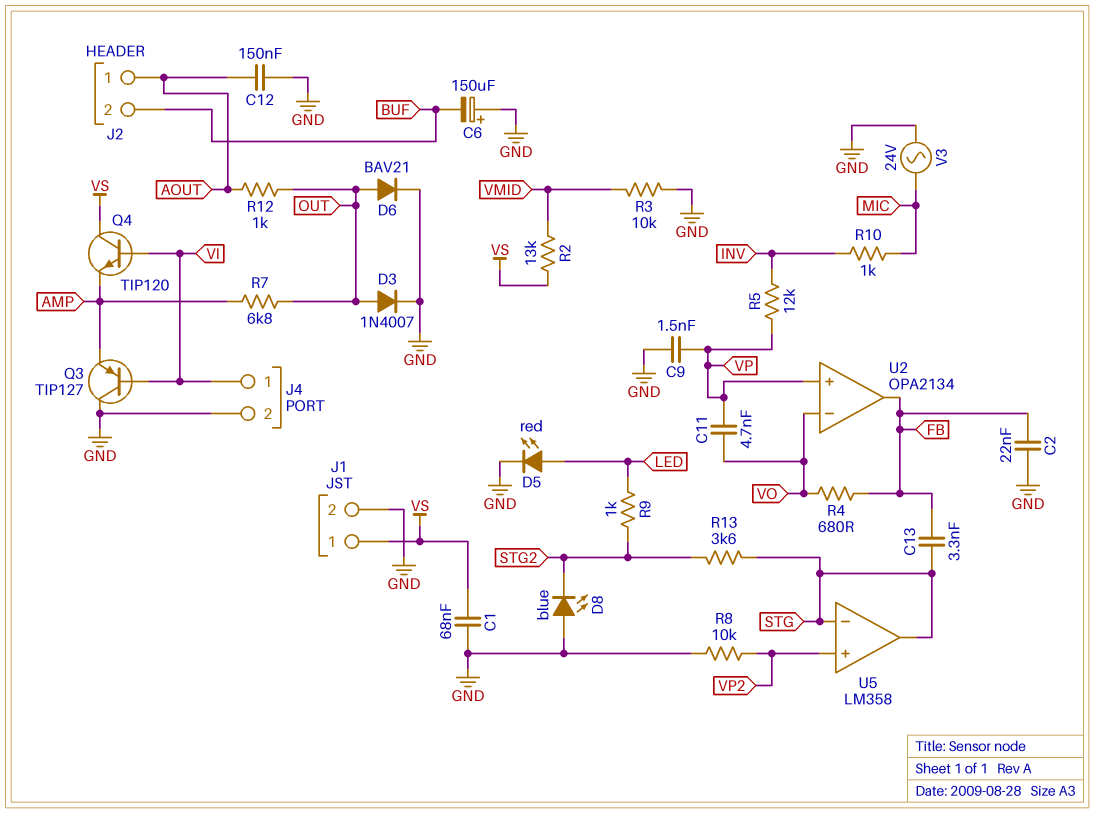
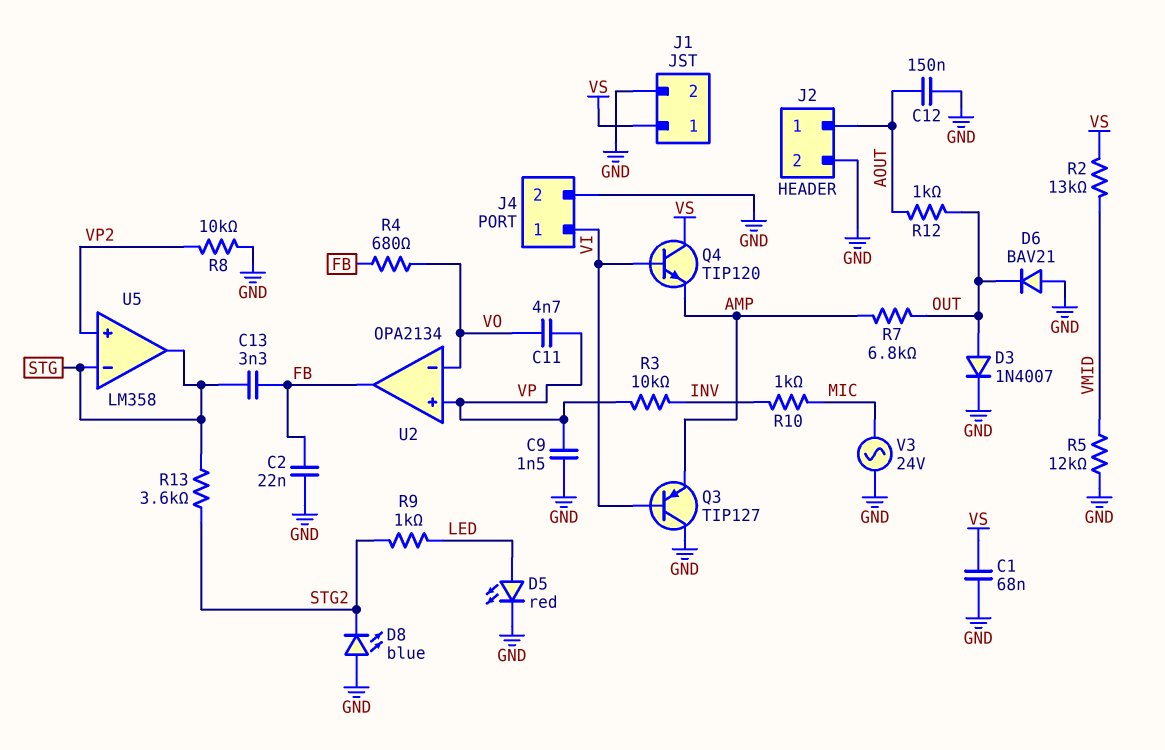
C6: 150uF (plus GND, minus BUF) -> none
D6: diode BAV21 (A OUT, K GND) -> diode BAV21 (A GND, K OUT)
J2 pin 2: BUF -> GND
R3: 10k (GND, VMID) -> 10k (INV, VP)
R5: 12k (INV, VP) -> 12k (GND, VMID)

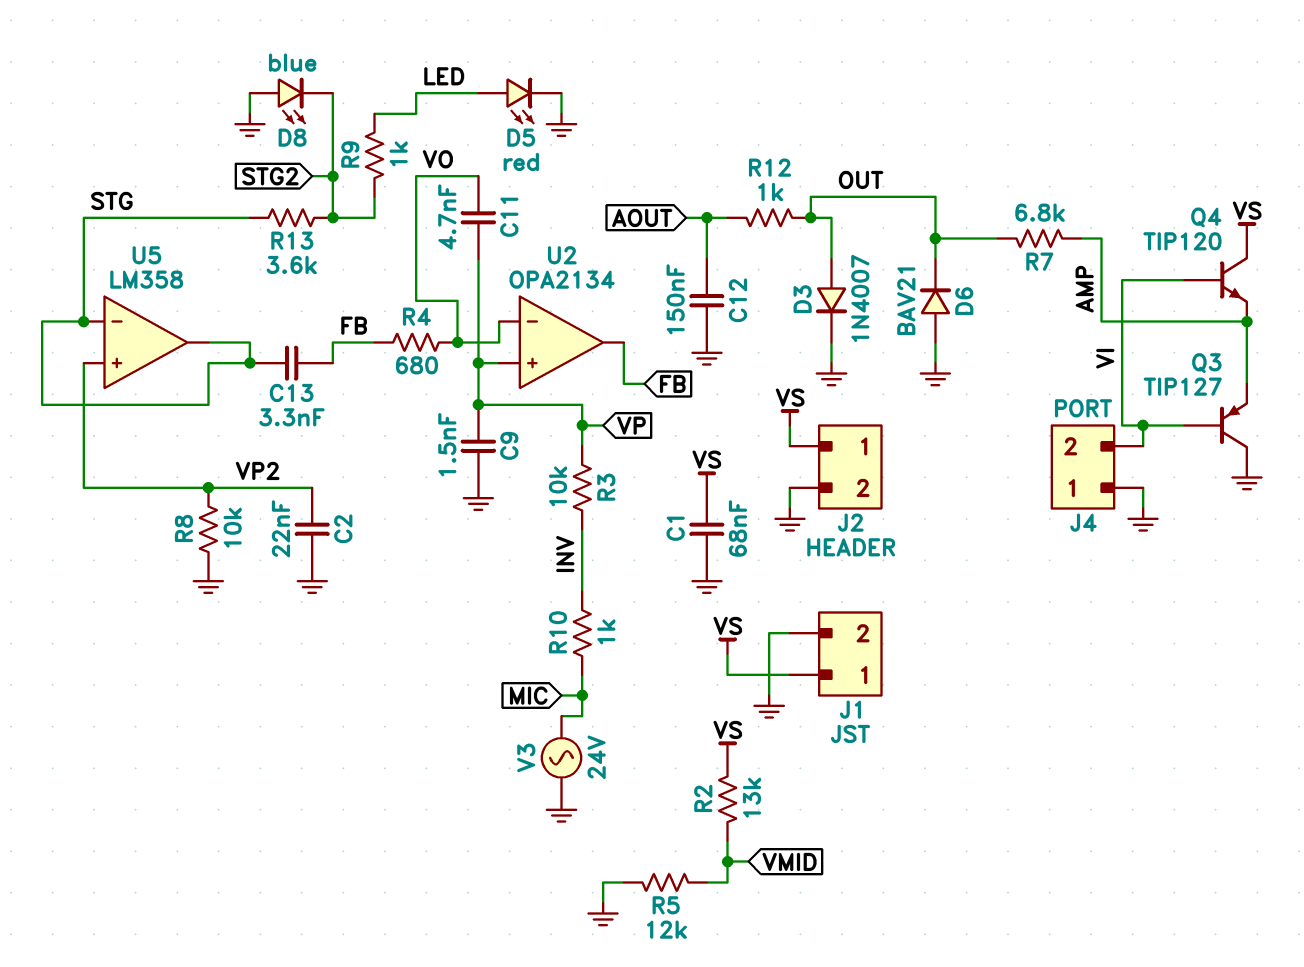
C2: 22nF (FB, GND) -> 22nF (GND, VP2)
J2 pin 1: AOUT -> VS
J4 pin 1: VI -> GND
J4 pin 2: GND -> VI

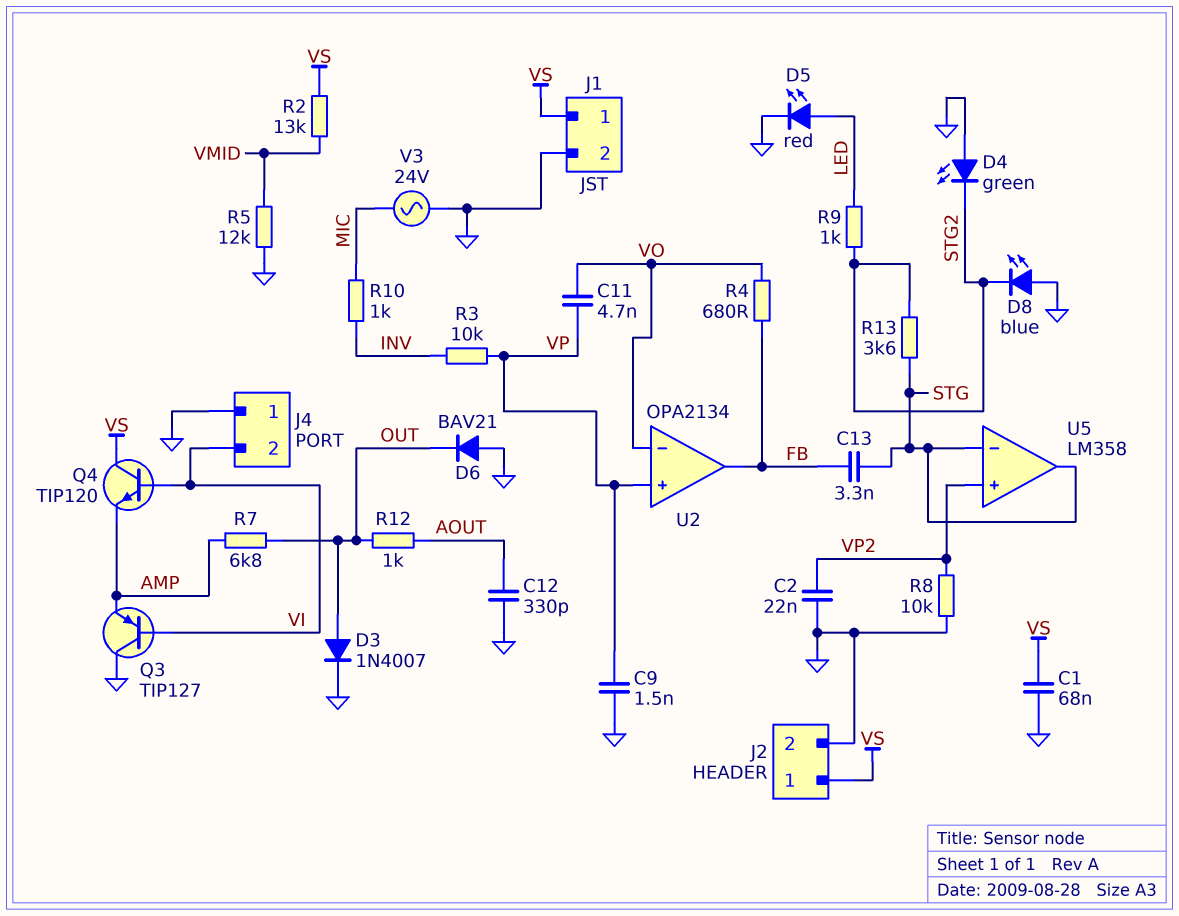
C12: 150nF (AOUT, GND) -> 330pF (AOUT, GND)
D4: none -> LED green (A GND, K STG2)

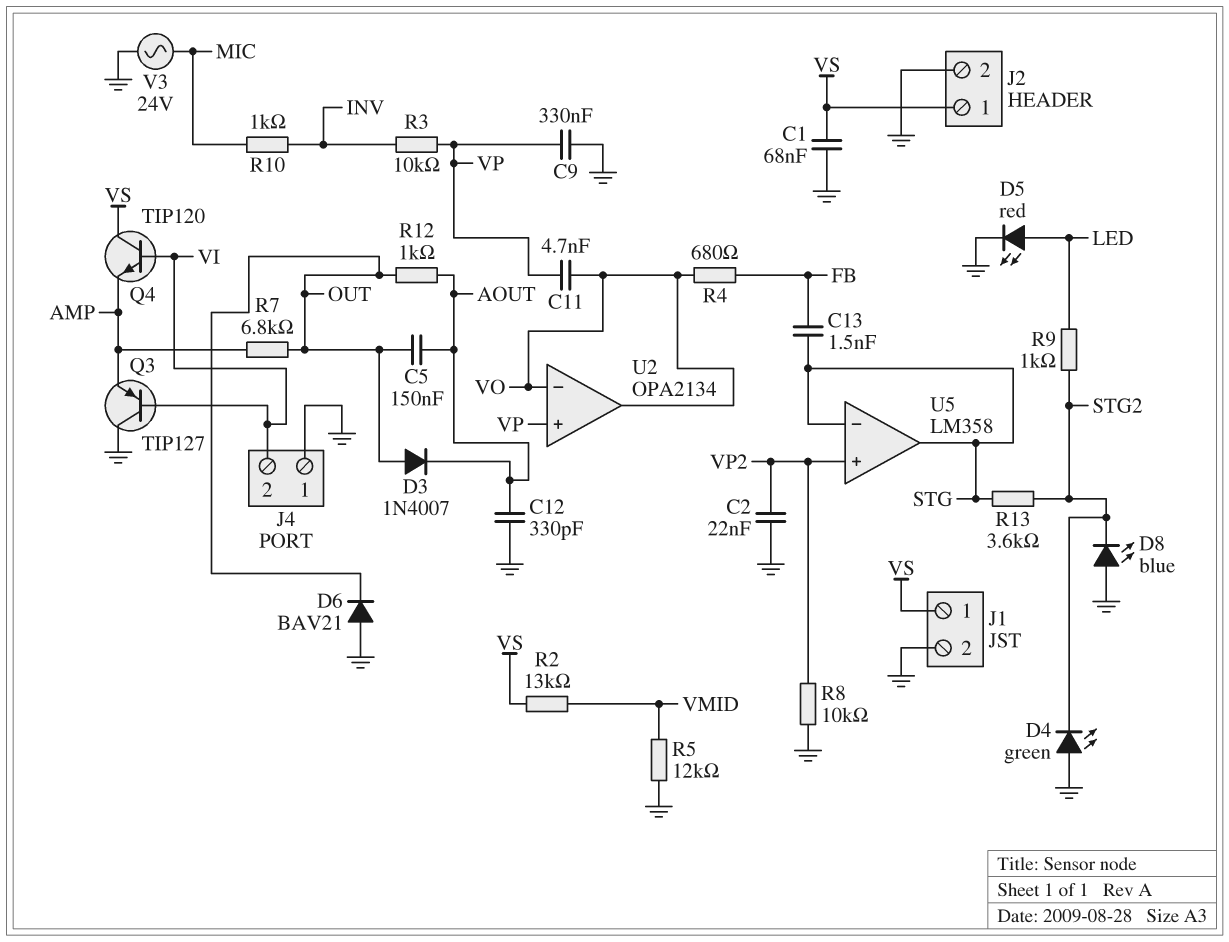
C5: none -> 150nF (AOUT, OUT)
C9: 1.5nF (GND, VP) -> 330nF (GND, VP)
C13: 3.3nF (FB, STG) -> 1.5nF (FB, STG)
D3: diode 1N4007 (A OUT, K GND) -> diode 1N4007 (A OUT, K AOUT)
U2 pin out: FB -> VO

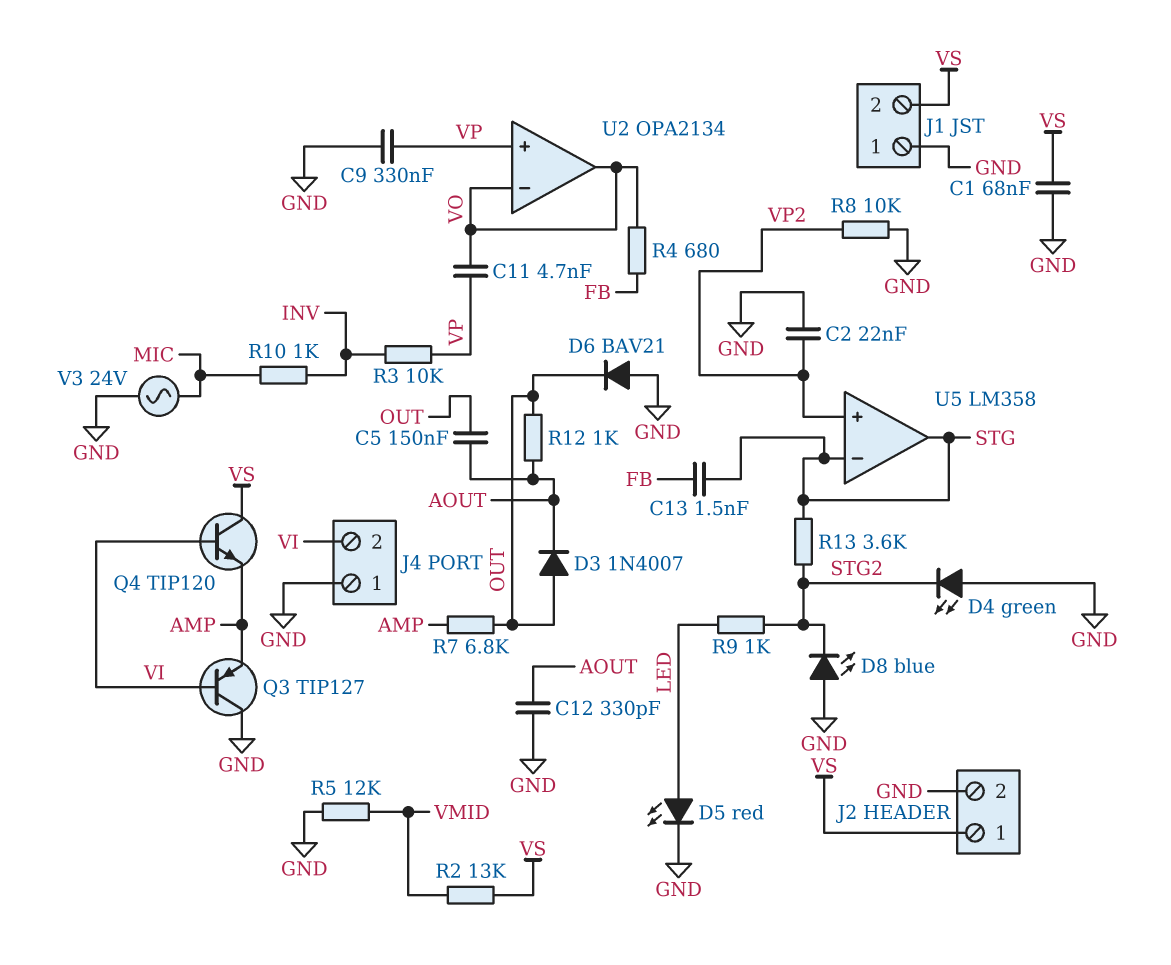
J1 pin 1: VS -> GND
J1 pin 2: GND -> VS

